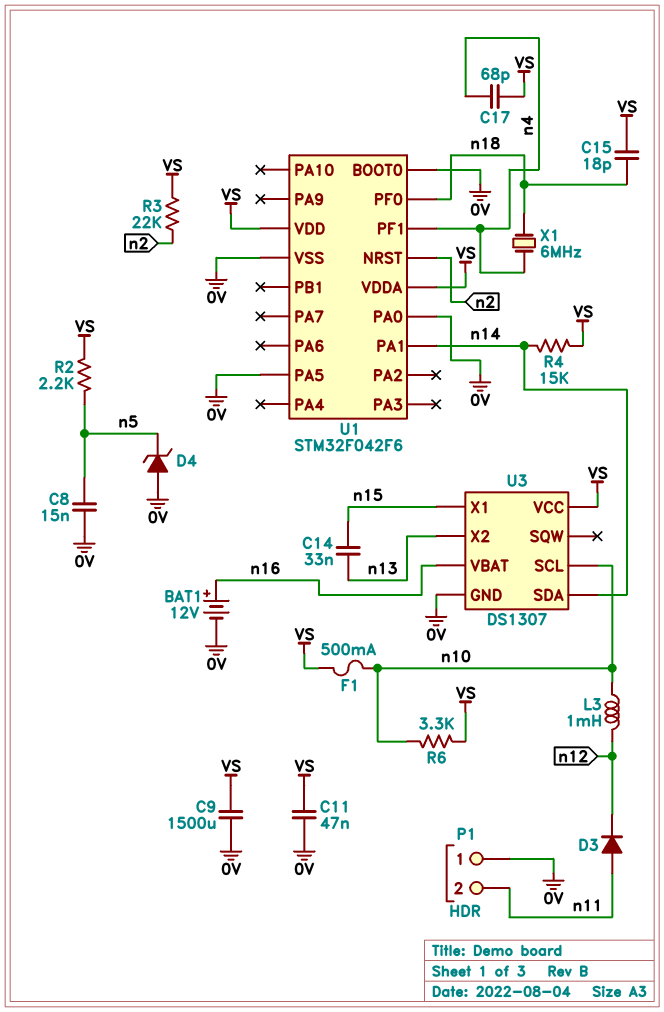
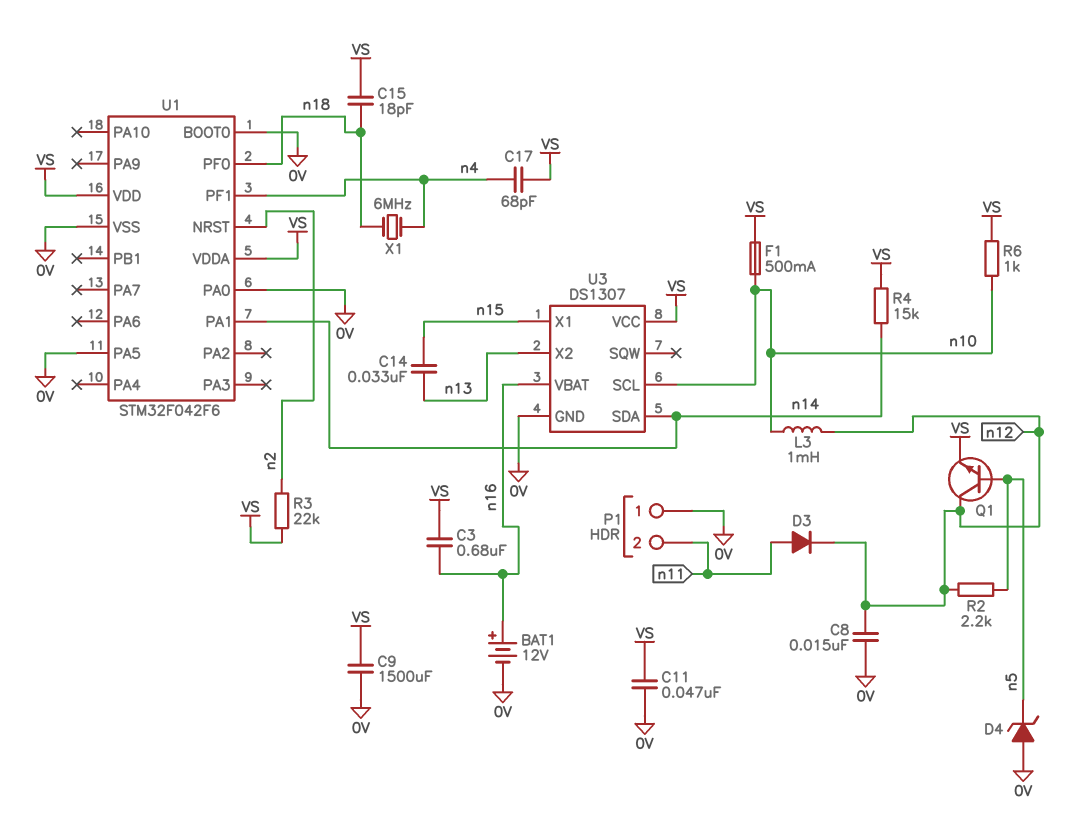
C3: none -> 680nF (VS, n16)
C8: 15nF (0V, n5) -> 15nF (0V, n12)
Q1: none -> NPN (B n5, C n12, E VS)
R2: 2.2k (VS, n5) -> 2.2k (n5, n12)
R6: 3.3k (VS, n10) -> 1k (VS, n10)

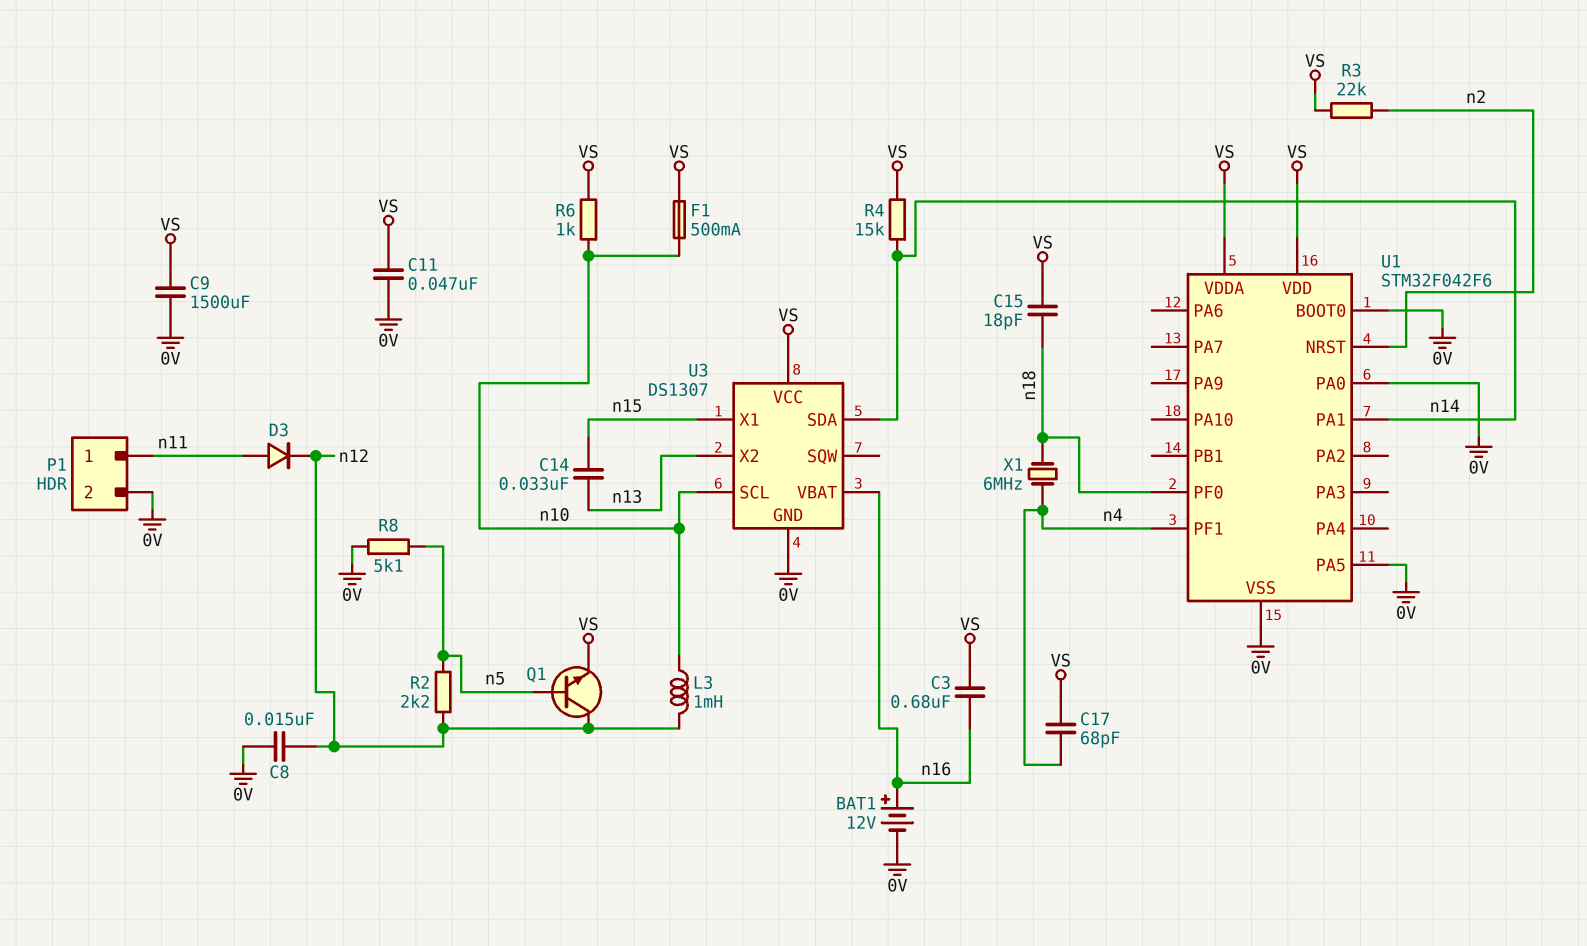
D4: zener (A 0V, K n5) -> none
P1 pin 1: 0V -> n11
P1 pin 2: n11 -> 0V
R8: none -> 5.1k (0V, n5)

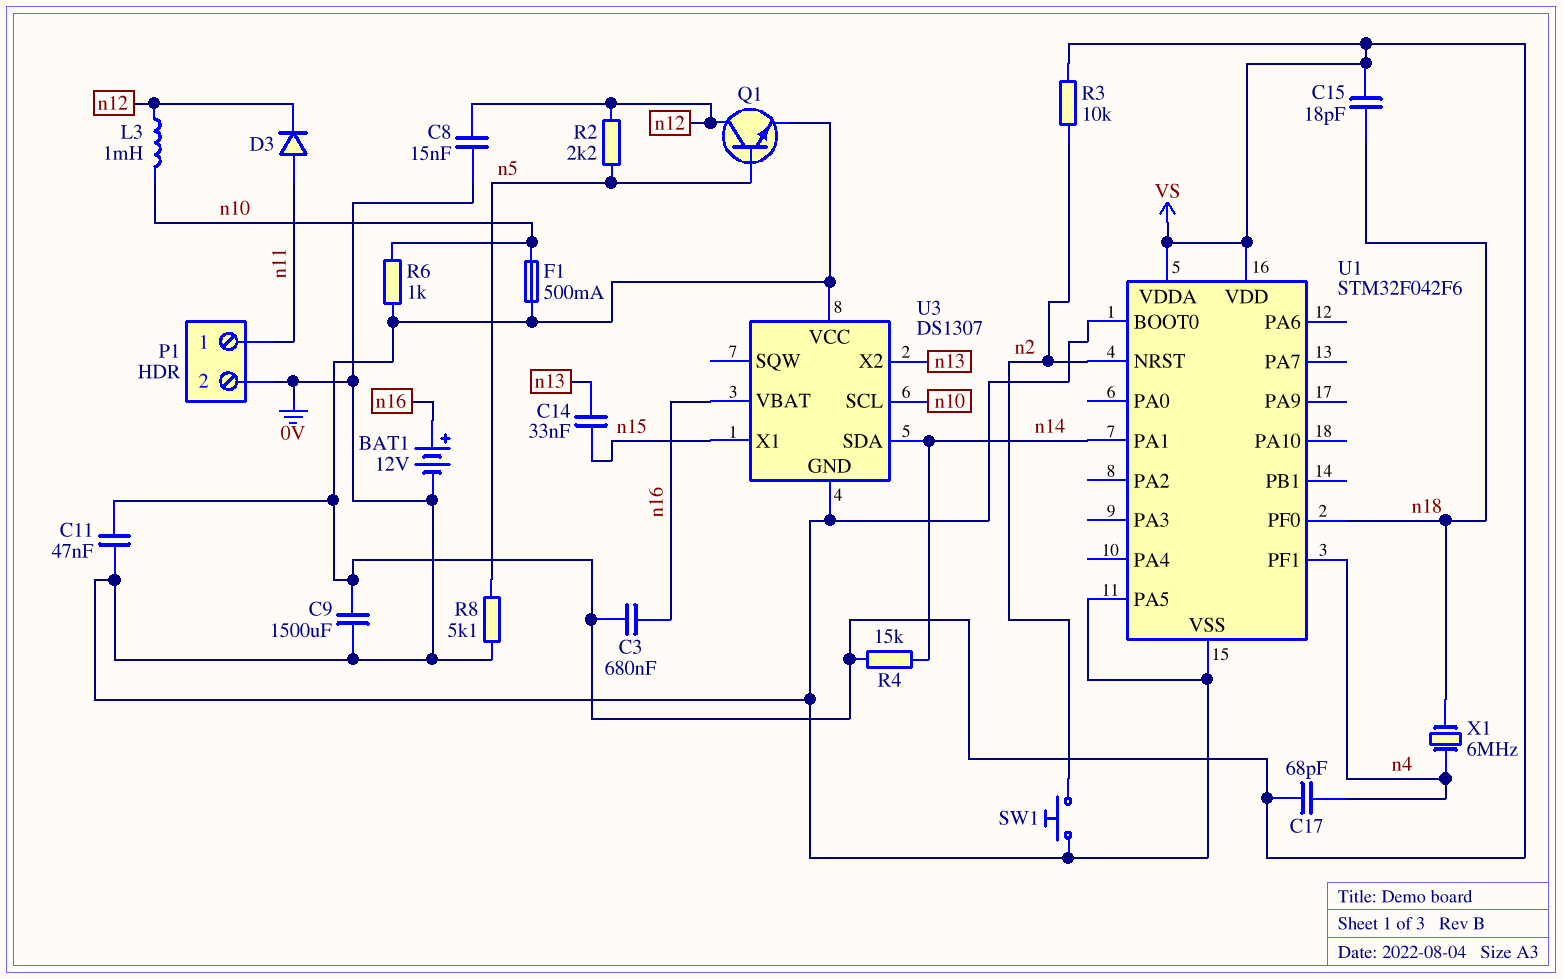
R3: 22k (VS, n2) -> 10k (VS, n2)
SW1: none -> button (0V, n2)
U1 pin PA0: 0V -> none

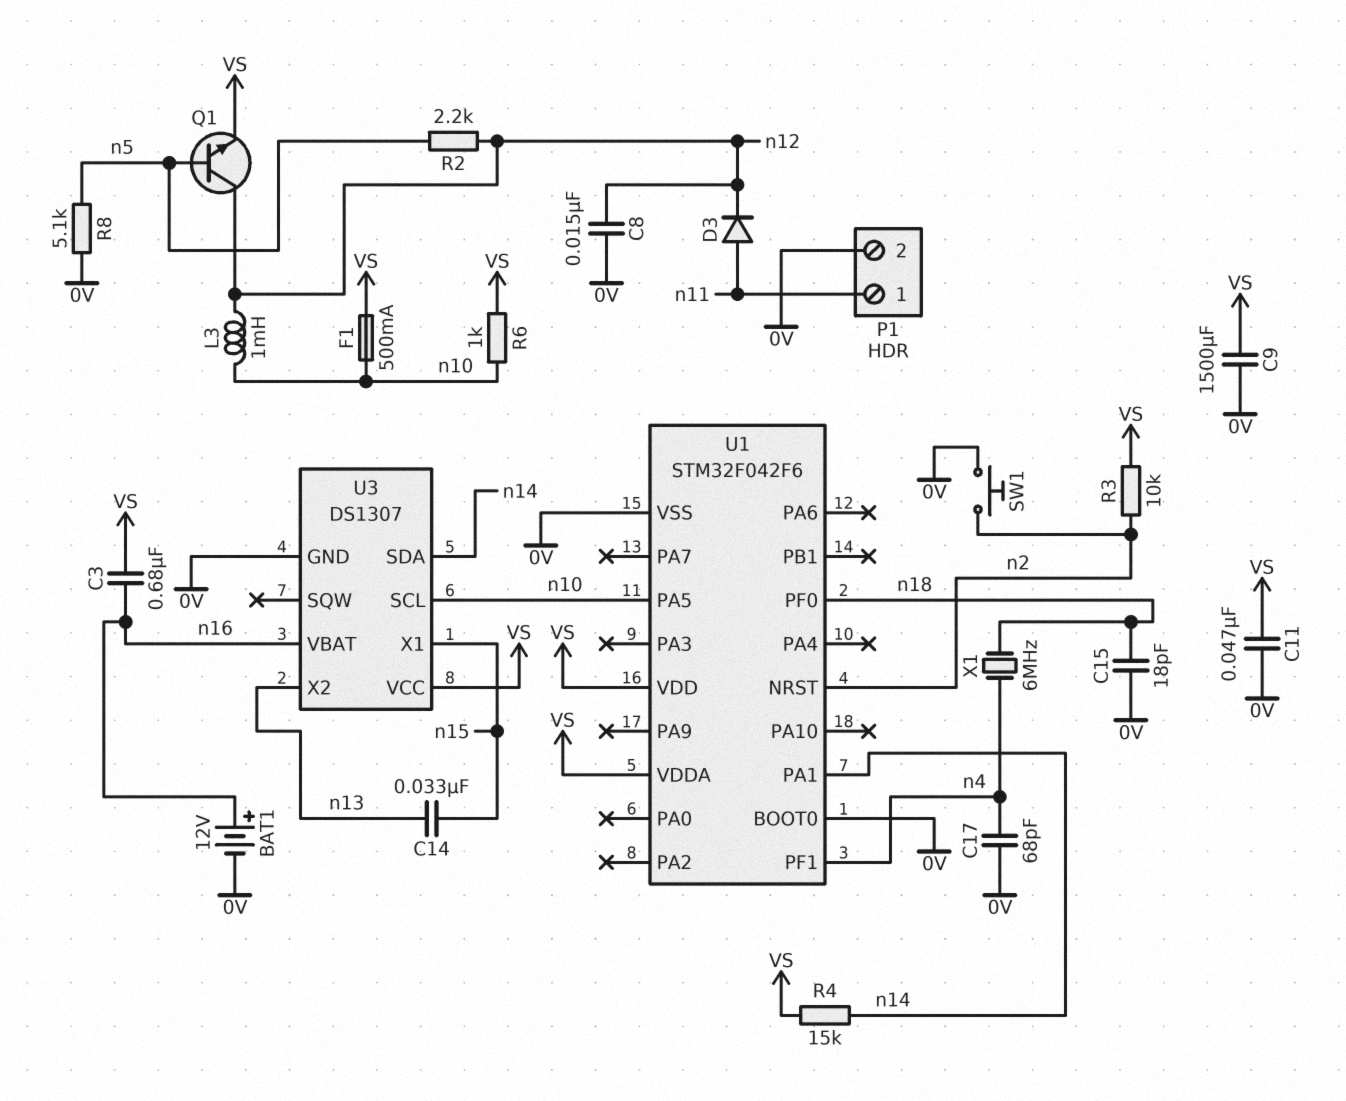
C15: 18pF (VS, n18) -> 18pF (0V, n18)
C17: 68pF (VS, n4) -> 68pF (0V, n4)
U1 pin PA5: 0V -> n10

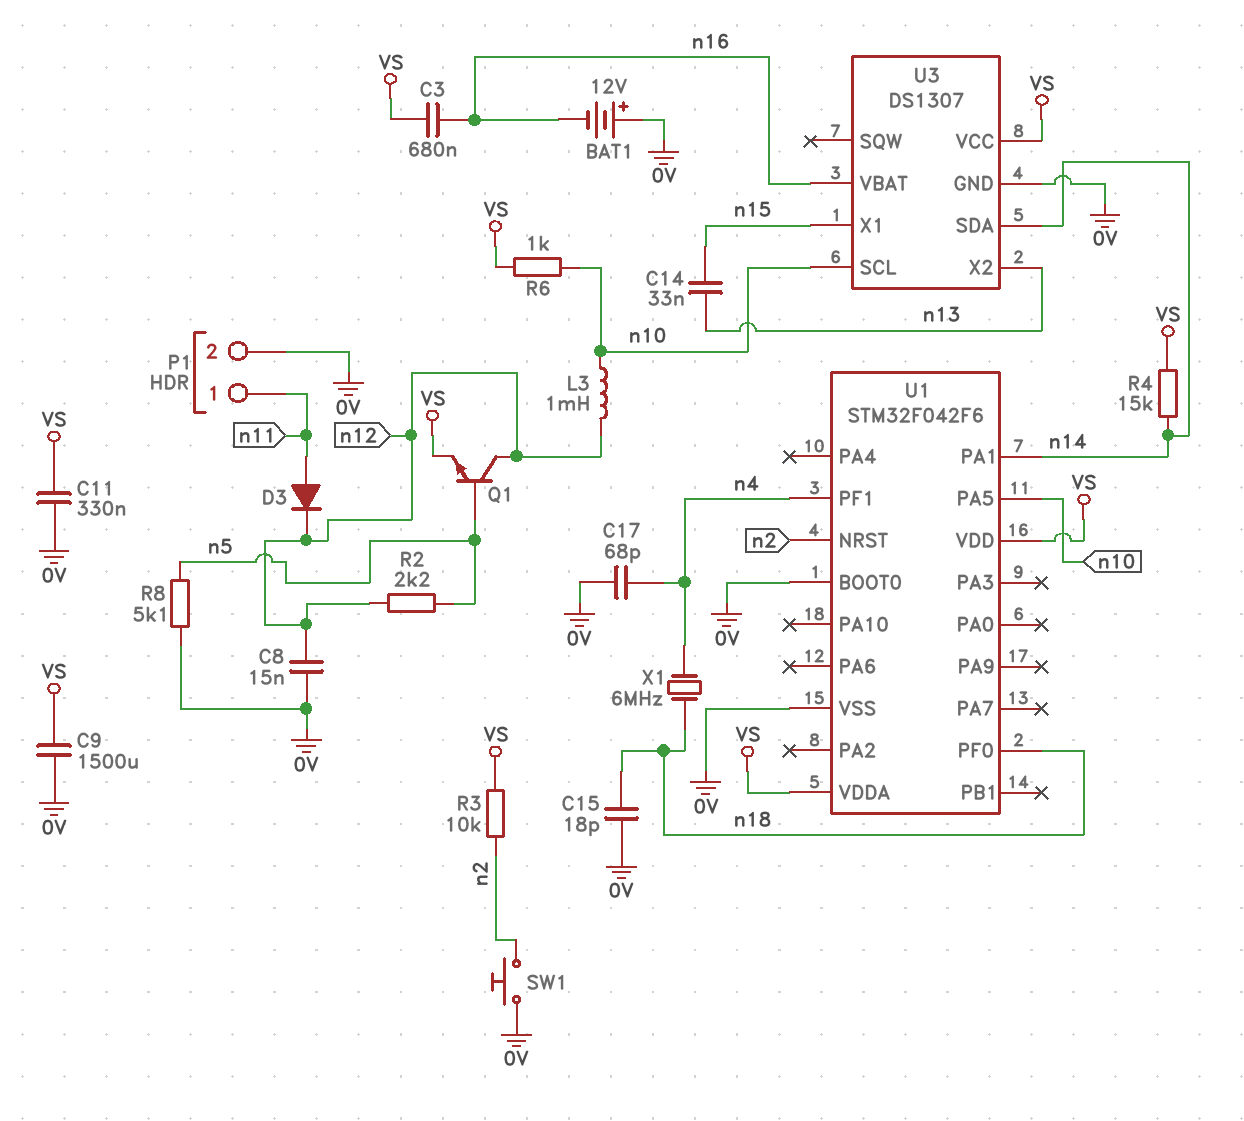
BAT1: 12V (plus n16, minus 0V) -> 12V (plus 0V, minus n16)
C11: 47nF (0V, VS) -> 330nF (0V, VS)
F1: 500mA (VS, n10) -> none

